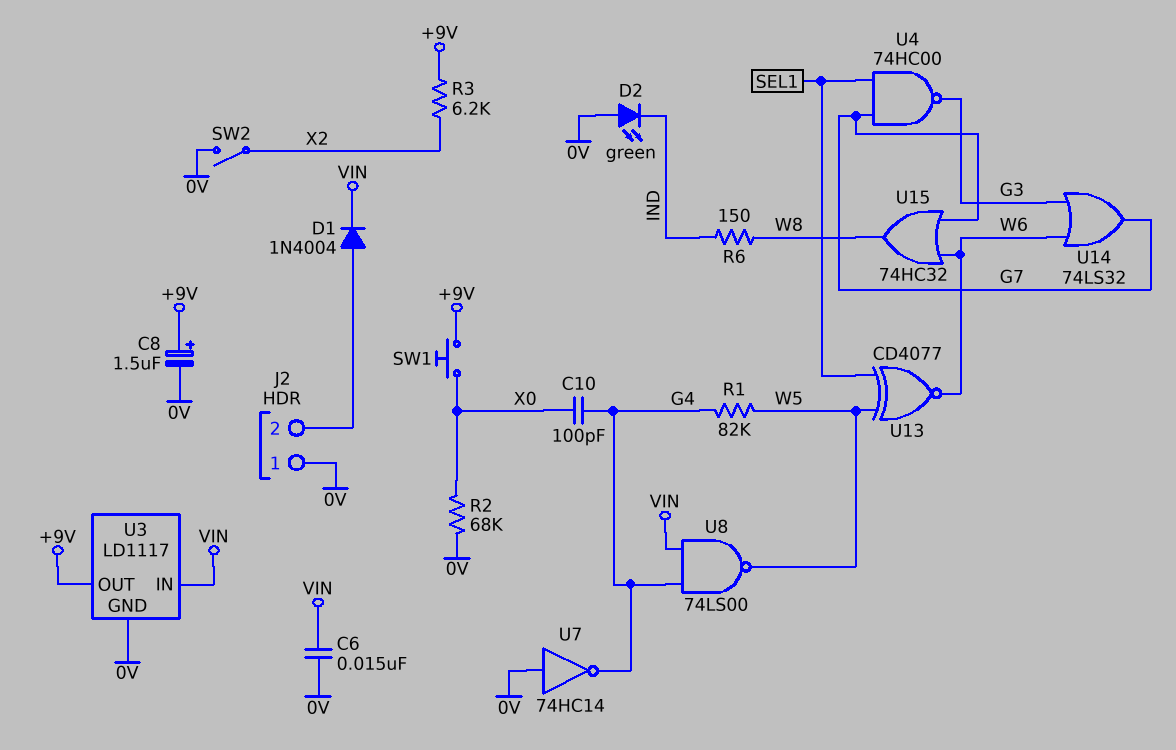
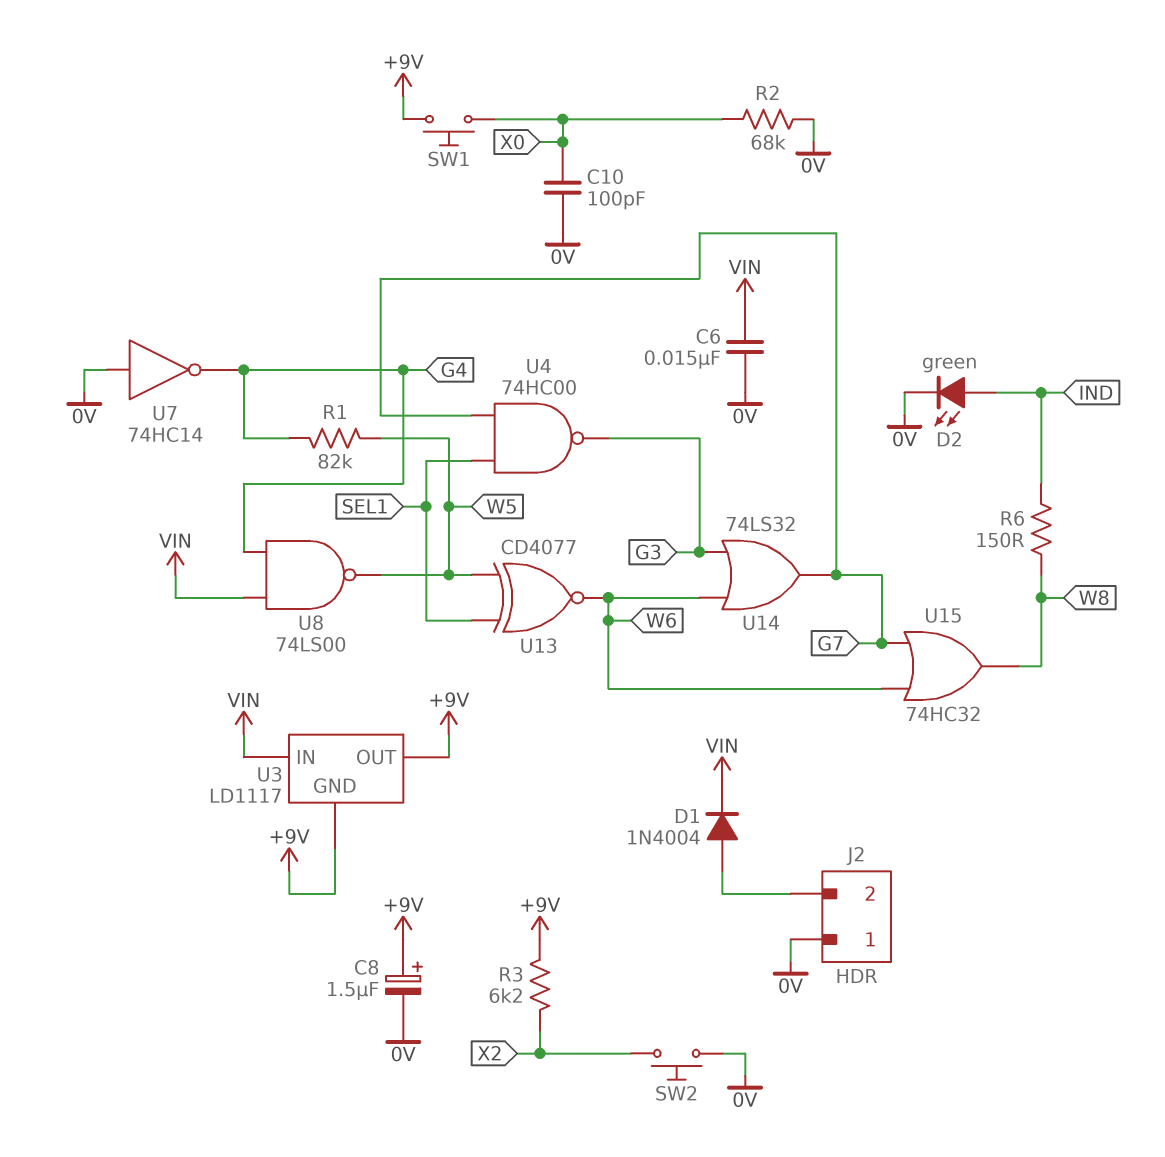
C10: 100pF (G4, X0) -> 100pF (0V, X0)
D2: LED green (A 0V, K IND) -> LED green (A IND, K 0V)
SW2: switch (0V, X2) -> button (0V, X2)
U3 pin GND: 0V -> +9V

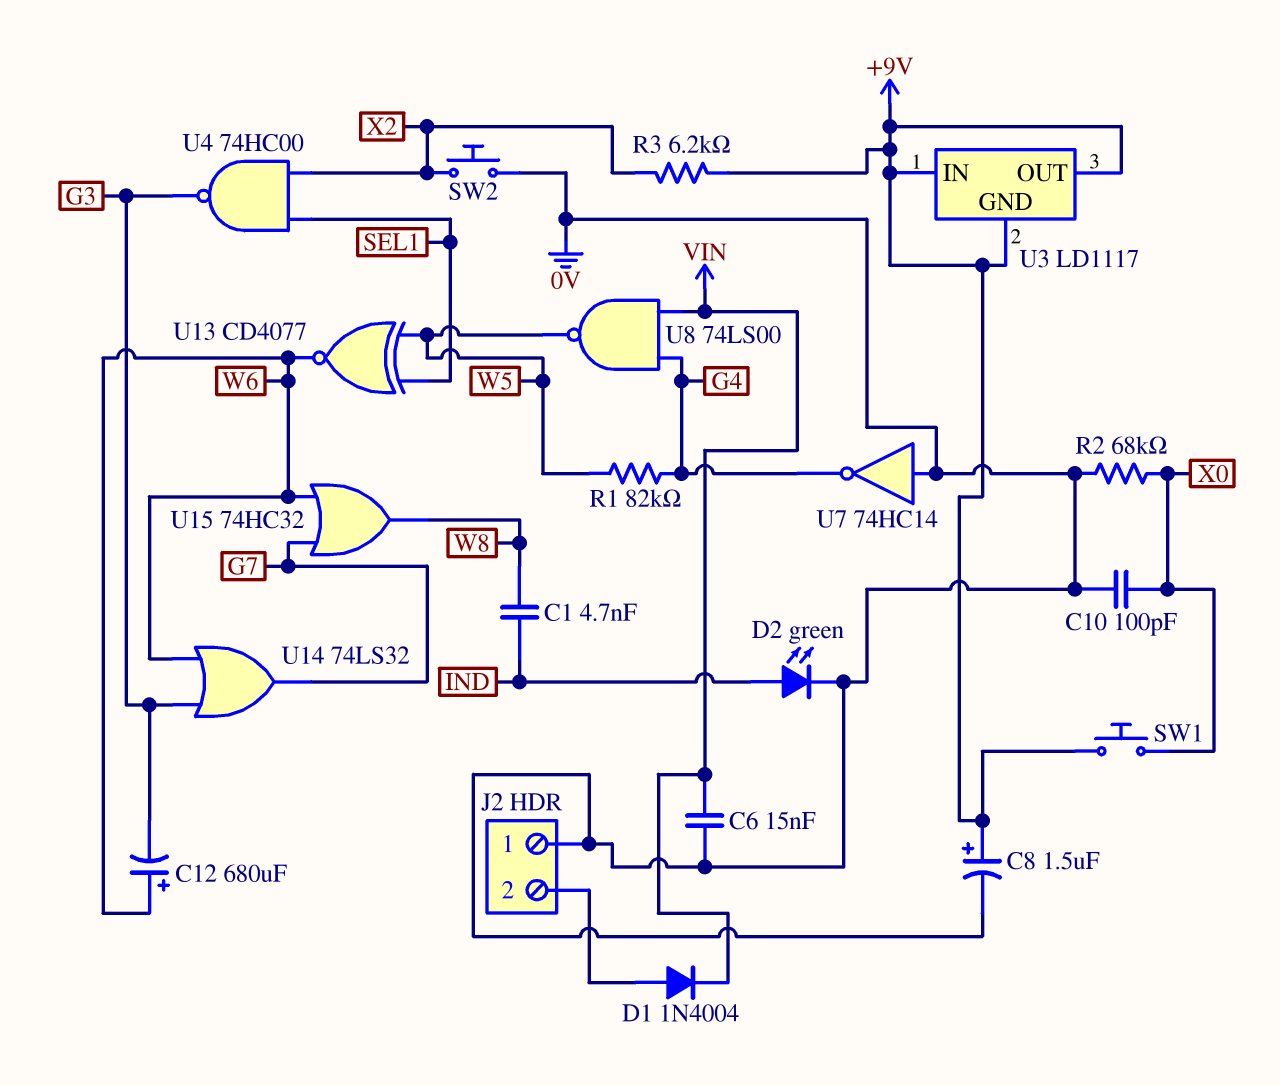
C1: none -> 4.7nF (IND, W8)
C12: none -> 680uF (plus W6, minus G3)
R6: 150 (IND, W8) -> none
U3 pin IN: VIN -> +9V
U4: NAND 74HC00 (in G7, in SEL1, out G3) -> NAND 74HC00 (in SEL1, in X2, out G3)

